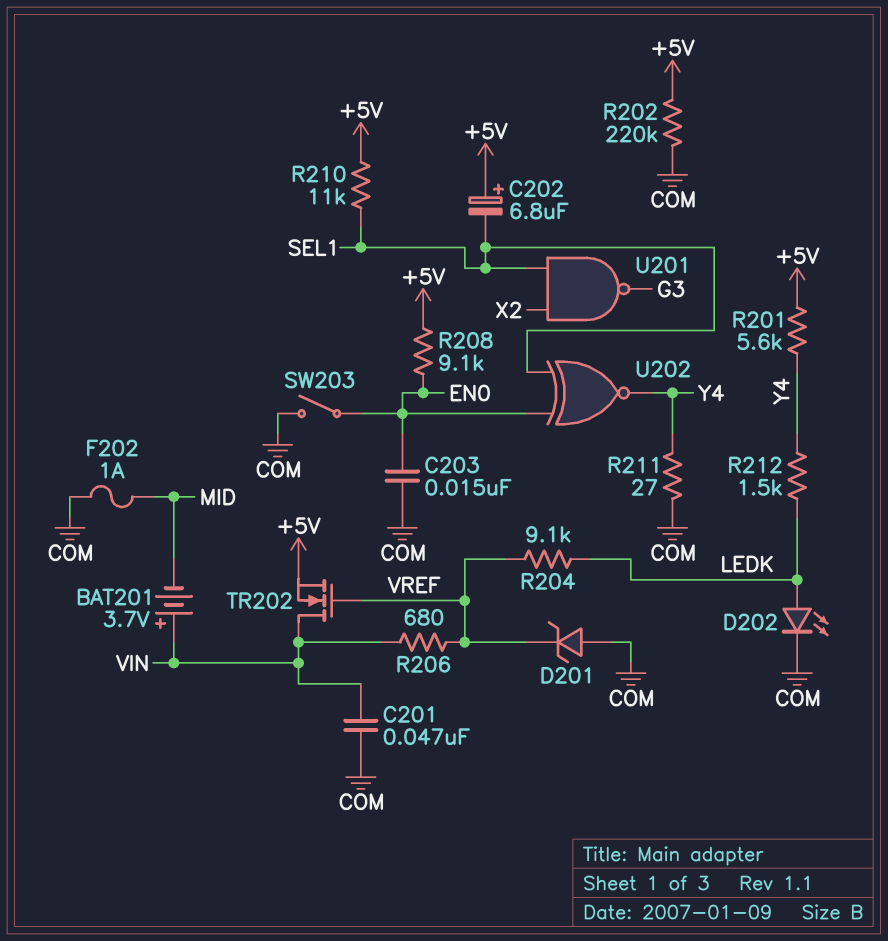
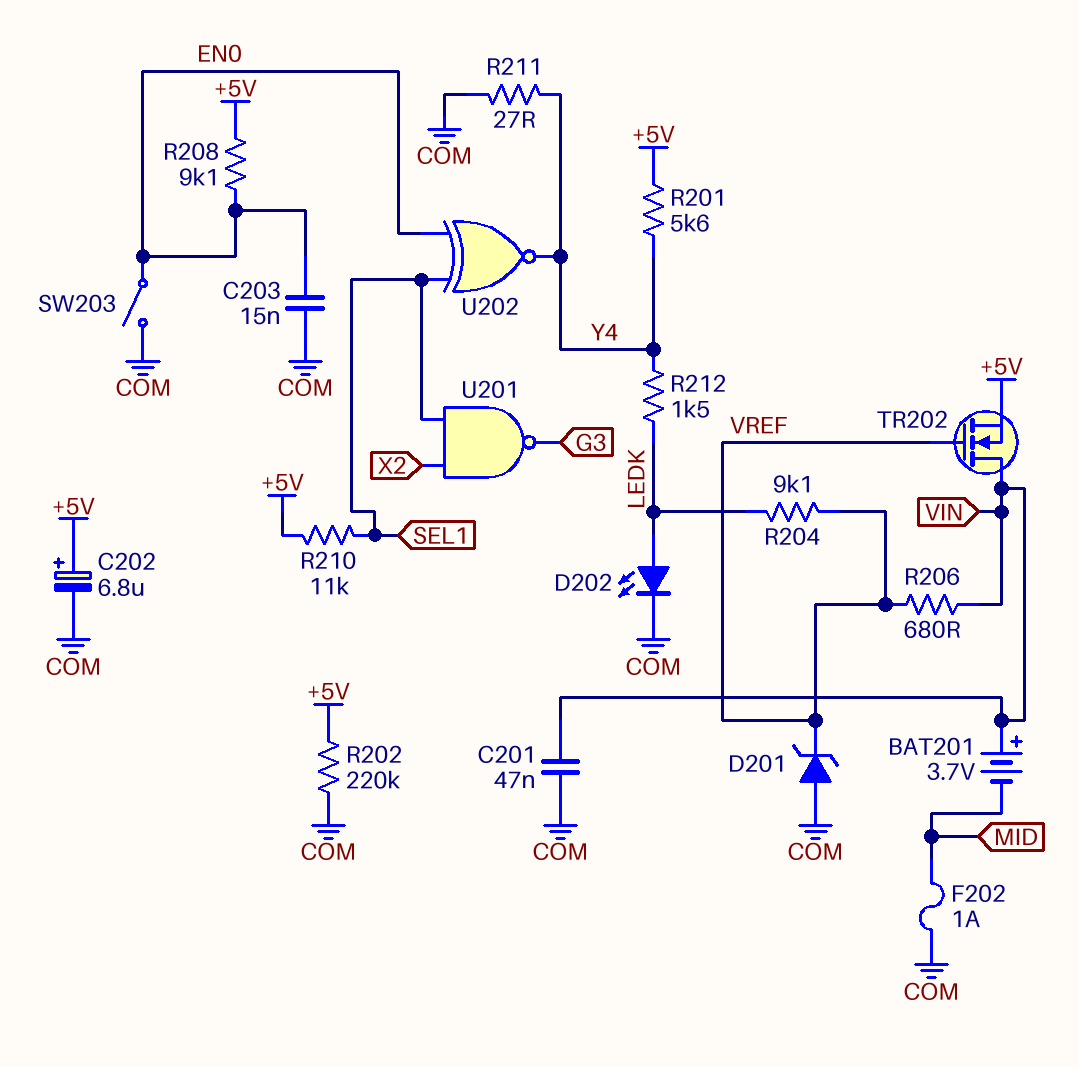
C202: 6.8uF (plus +5V, minus SEL1) -> 6.8uF (plus +5V, minus COM)

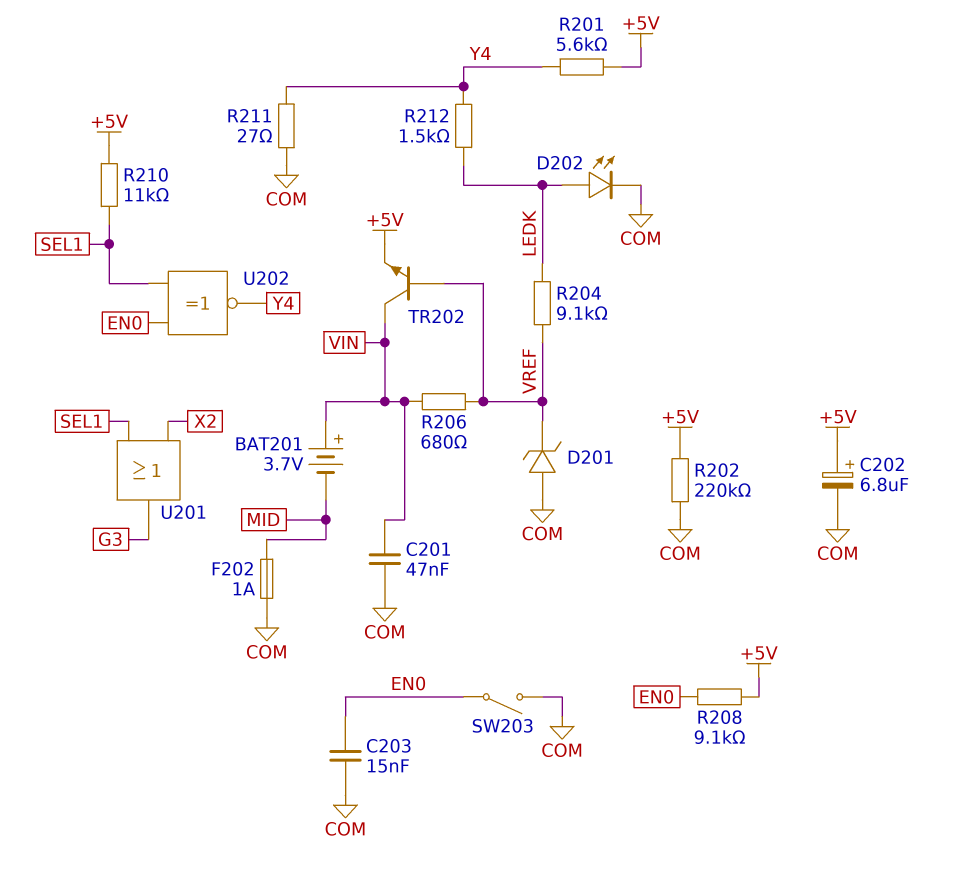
TR202: NMOS (G VREF, D VIN, S +5V) -> NPN (B VREF, C VIN, E +5V)
U201: NAND (in SEL1, in X2, out G3) -> OR (in SEL1, in X2, out G3)

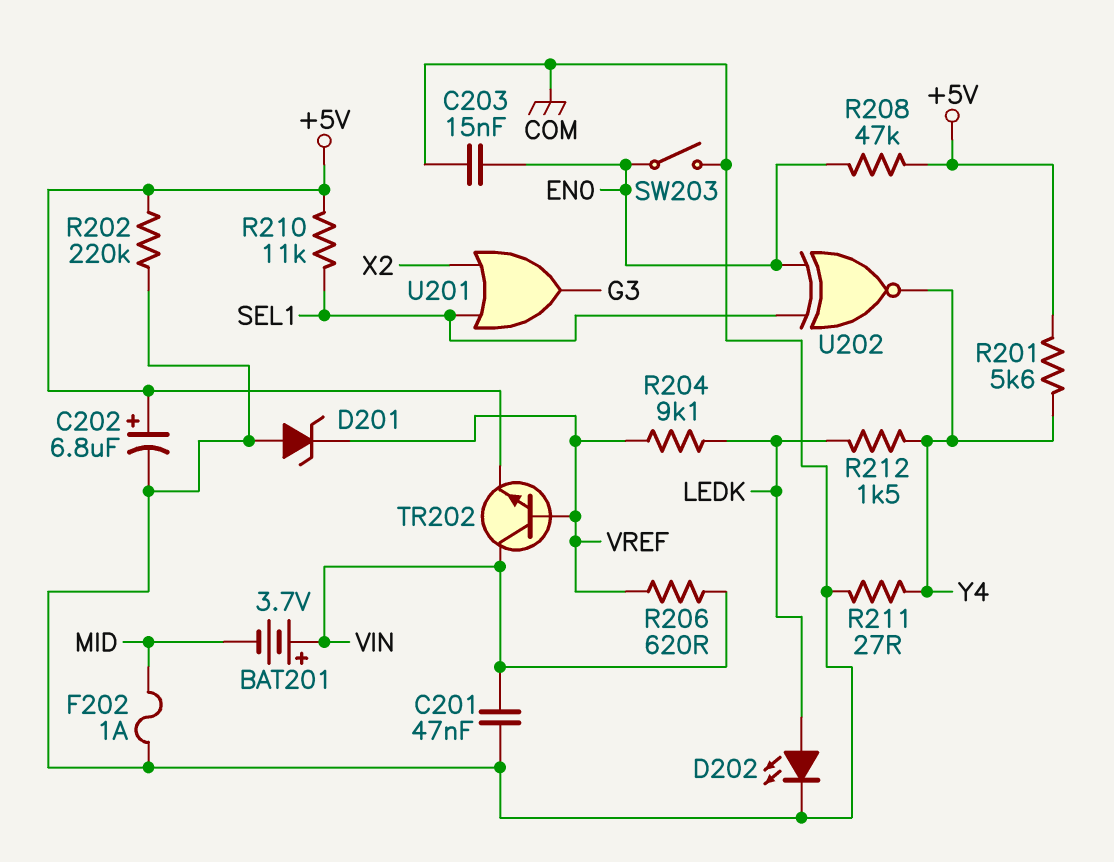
R206: 680 (VIN, VREF) -> 620 (VIN, VREF)
R208: 9.1k (+5V, EN0) -> 47k (+5V, EN0)

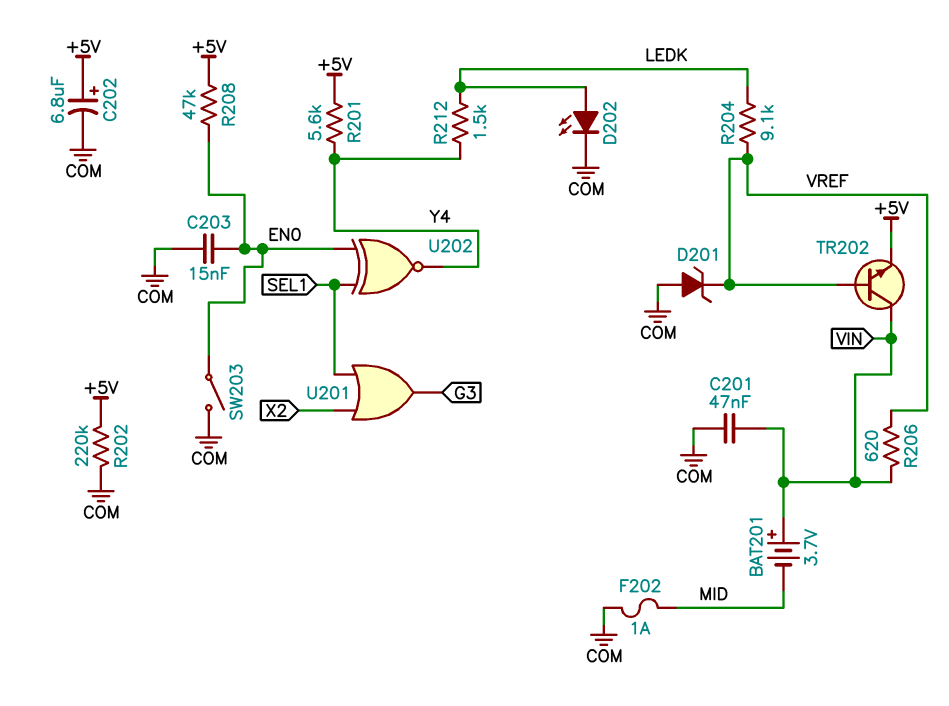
R210: 11k (+5V, SEL1) -> none
R211: 27 (COM, Y4) -> none

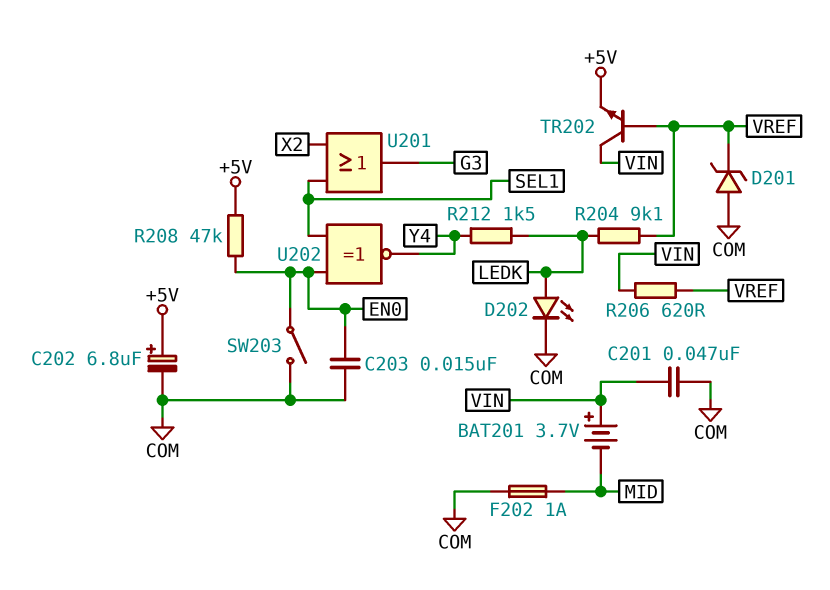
R201: 5.6k (+5V, Y4) -> none
R202: 220k (+5V, COM) -> none

